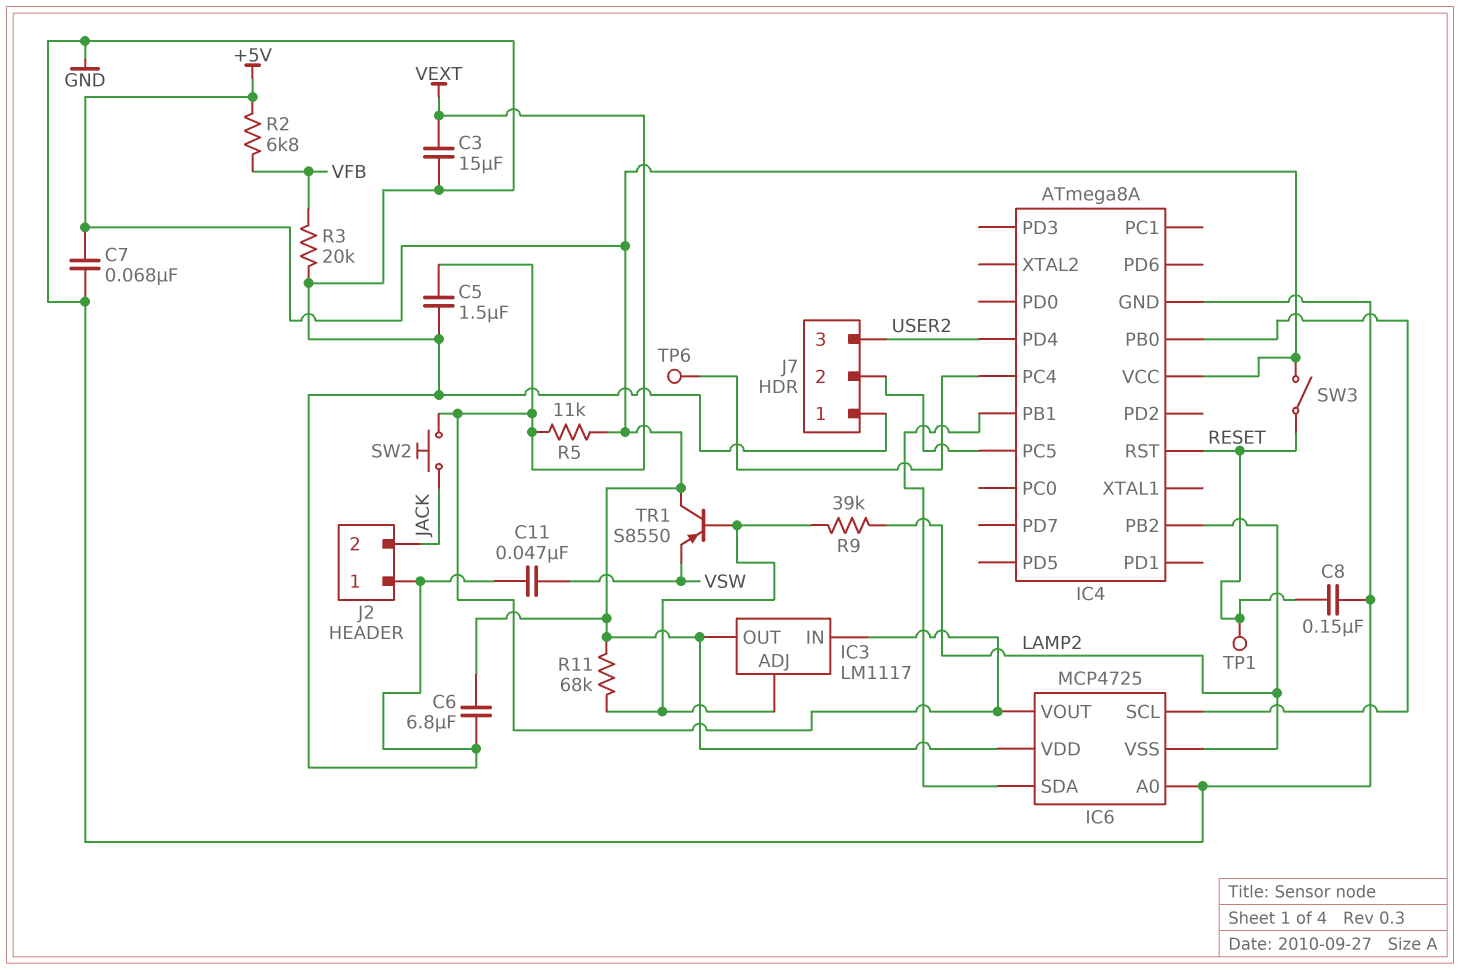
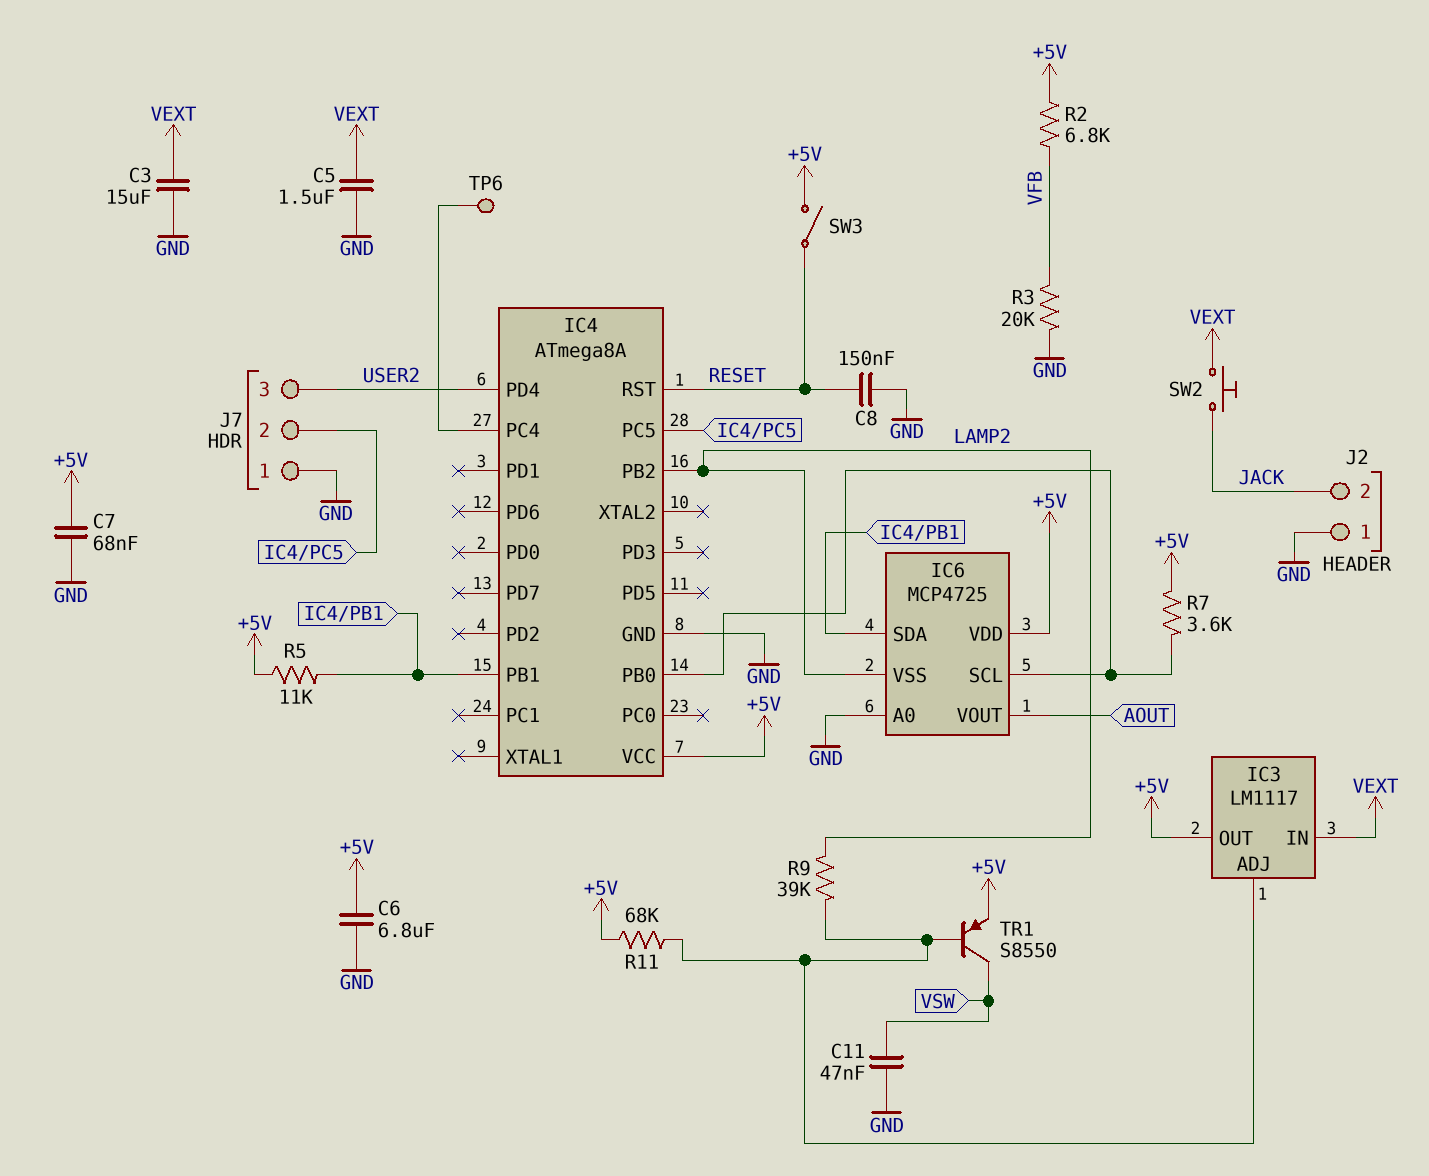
IC6 pin VOUT: VEXT -> AOUT
R5: 11k (+5V, VEXT) -> 11k (+5V, IC4/PB1)
R7: none -> 3.6k (+5V, IC4/PB0)
TP1: test point (RESET) -> none
TR1: PNP S8550 (B IC3/ADJ, C +5V, E VSW) -> PNP S8550 (B IC3/ADJ, C VSW, E +5V)

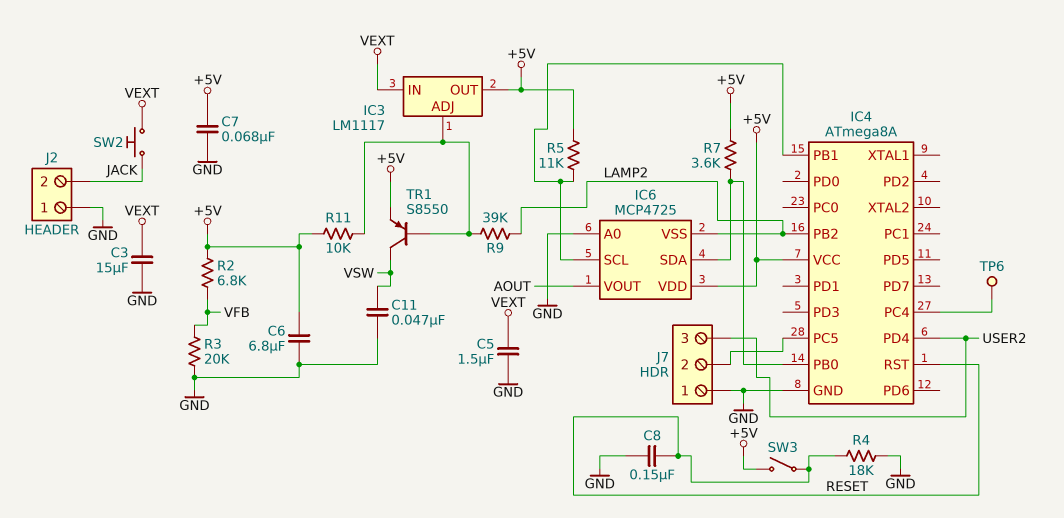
IC6 pin SCL: IC4/PB0 -> IC4/PB1
IC6 pin SDA: IC4/PB1 -> IC4/PB0
R4: none -> 18k (GND, RESET)
R11: 68k (+5V, IC3/ADJ) -> 10k (+5V, IC3/ADJ)

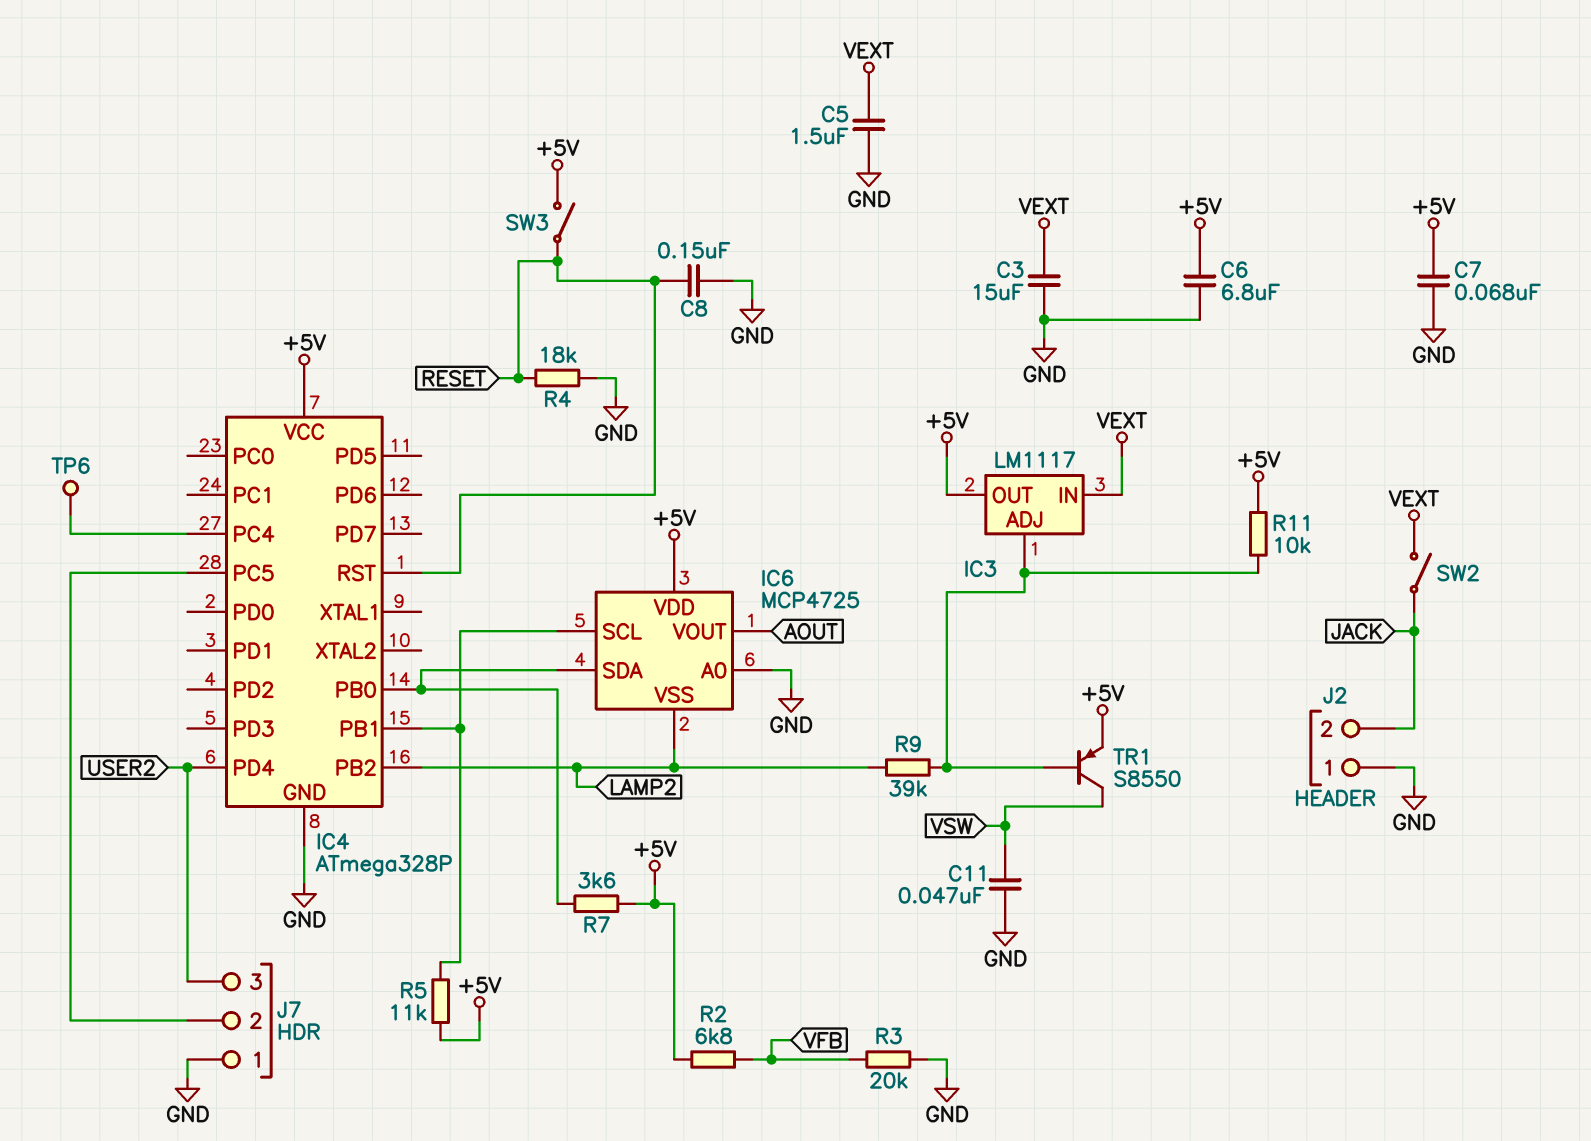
IC4: ATmega8A -> ATmega328P
SW2: button (JACK, VEXT) -> switch (JACK, VEXT)

